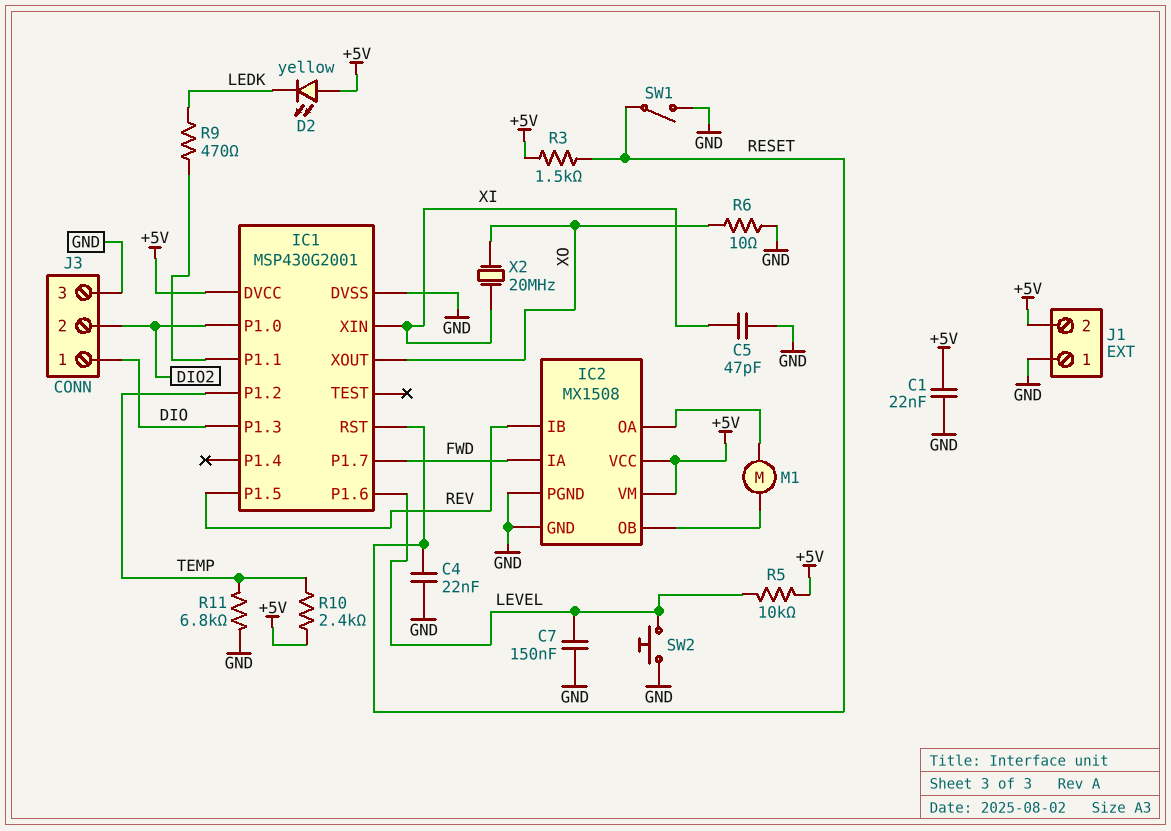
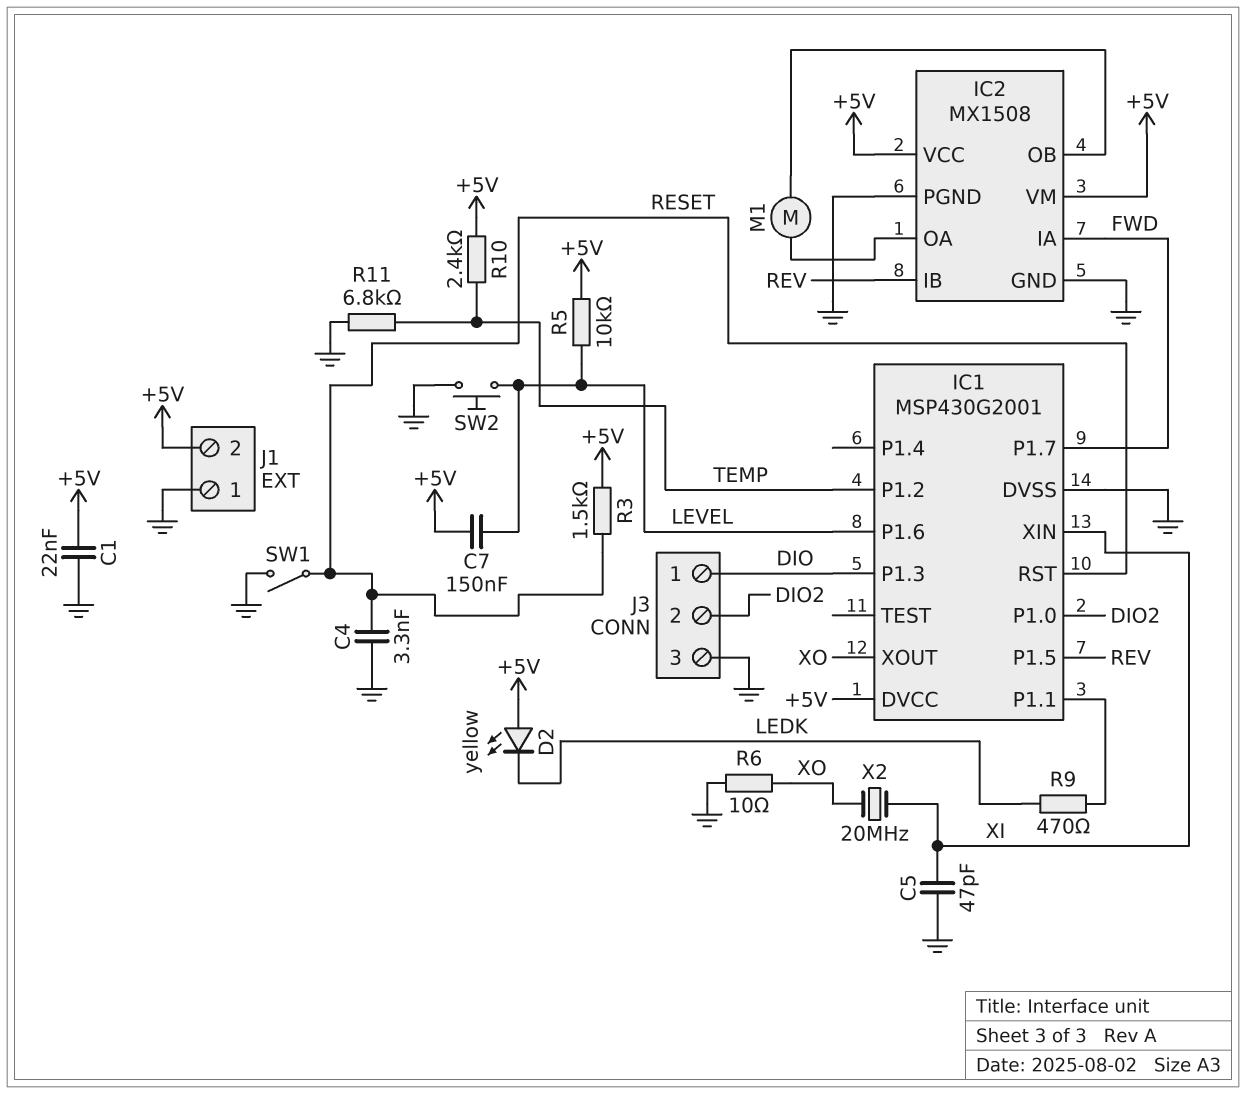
C4: 22nF (GND, RESET) -> 3.3nF (GND, RESET)
C7: 150nF (GND, LEVEL) -> 150nF (+5V, LEVEL)

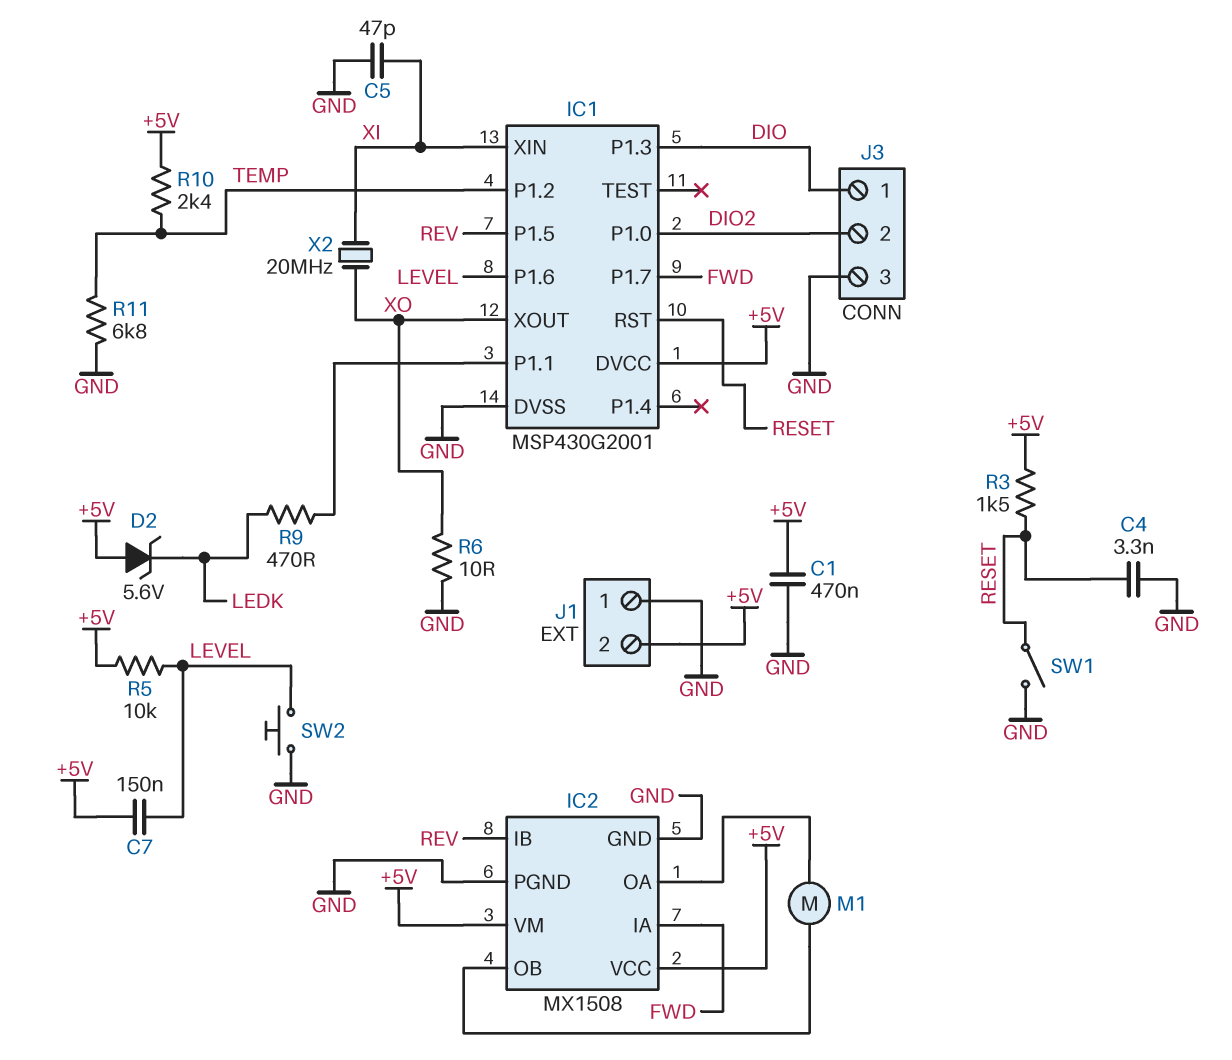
C1: 22nF (+5V, GND) -> 470nF (+5V, GND)
D2: LED yellow (A +5V, K LEDK) -> zener 5.6V (A +5V, K LEDK)

